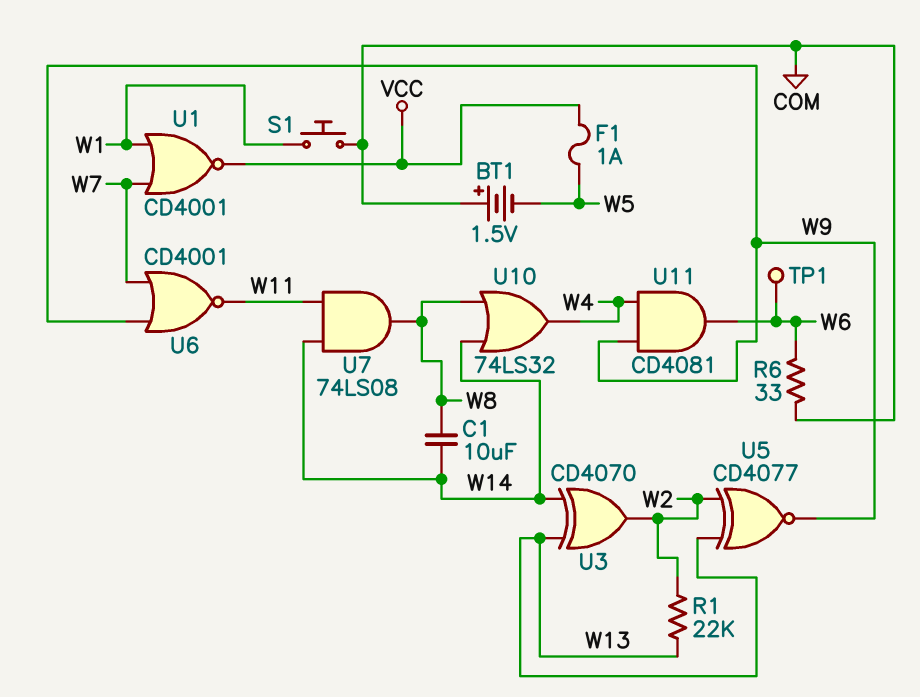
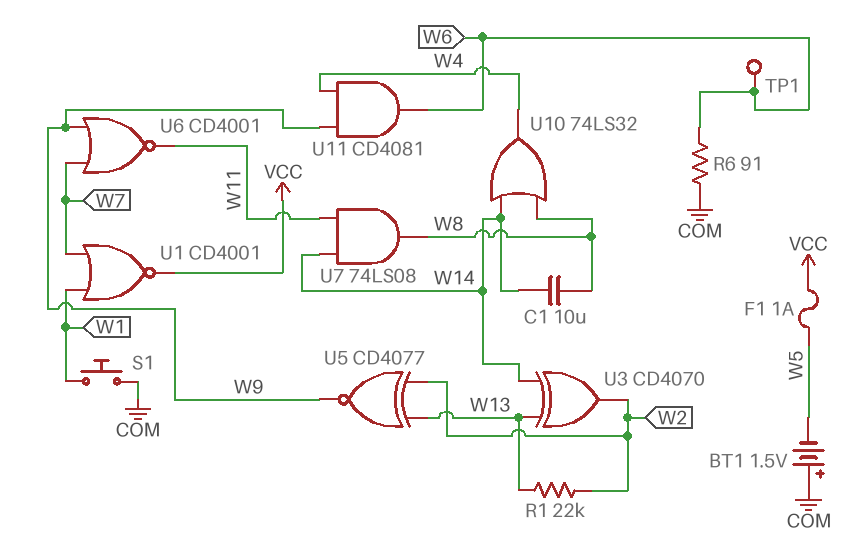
R6: 33 (COM, W6) -> 91 (COM, W6)

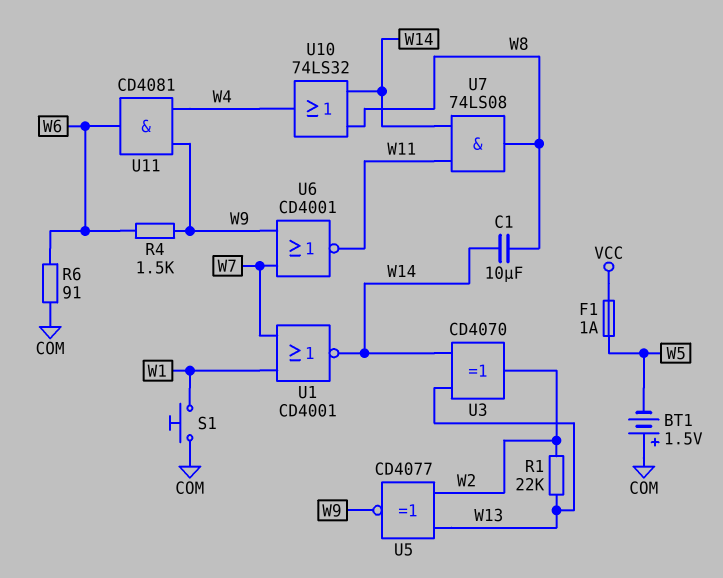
R4: none -> 1.5k (W6, W9)
TP1: test point (W6) -> none
U1: NOR CD4001 (in W1, in W7, out VCC) -> NOR CD4001 (in W1, in W7, out W14)

